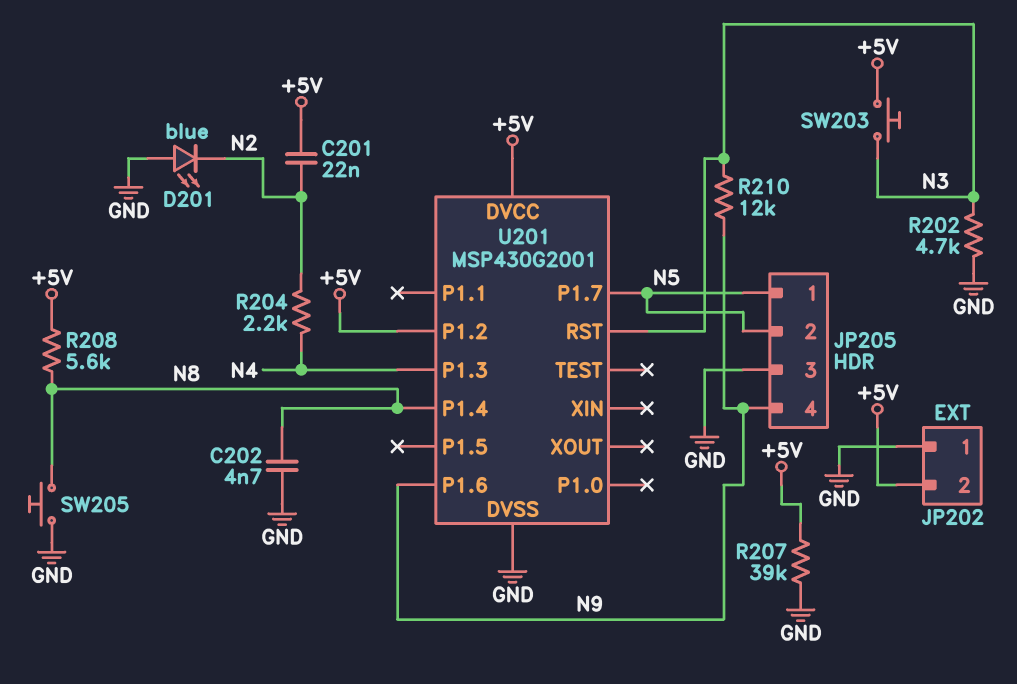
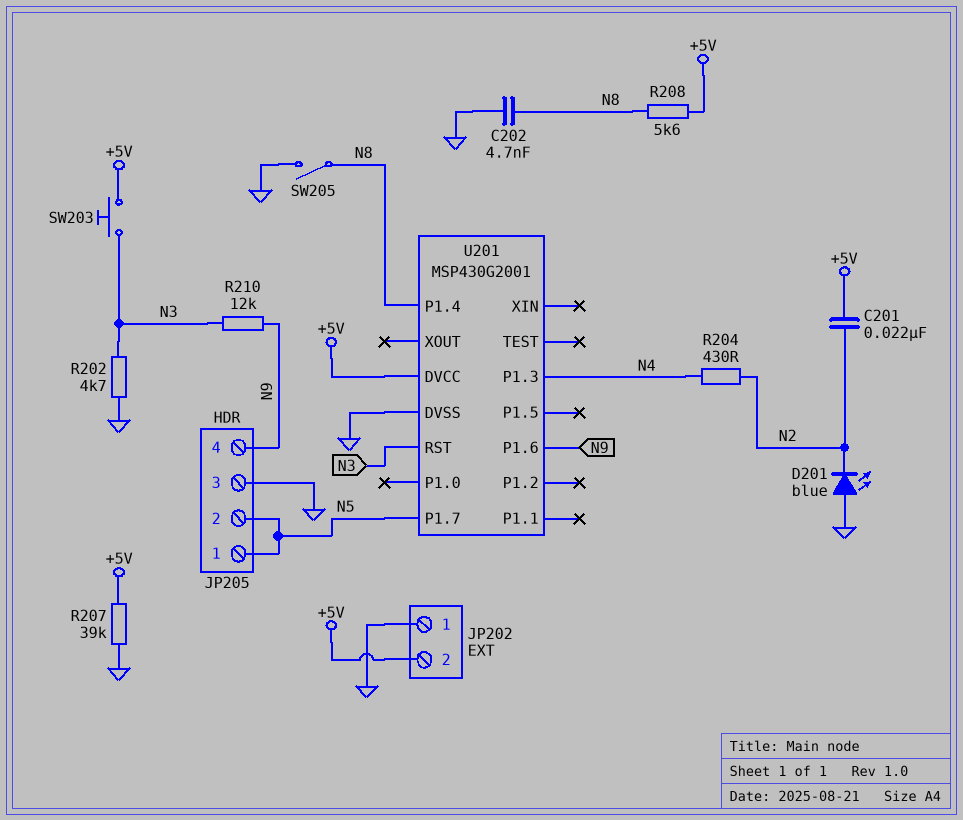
R204: 2.2k (N2, N4) -> 430 (N2, N4)
SW205: button (GND, N8) -> switch (GND, N8)
U201 pin P1.2: +5V -> none

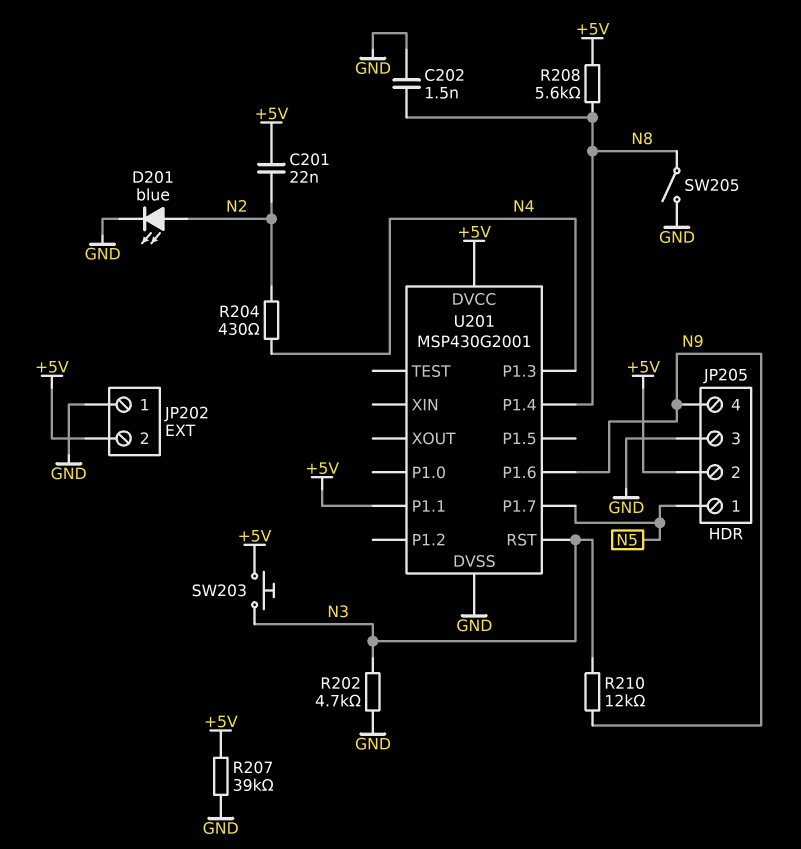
C202: 4.7nF (GND, N8) -> 1.5nF (GND, N8)
D201: LED blue (A GND, K N2) -> LED blue (A N2, K GND)
JP205 pin 2: N5 -> +5V
U201 pin P1.1: none -> +5V

